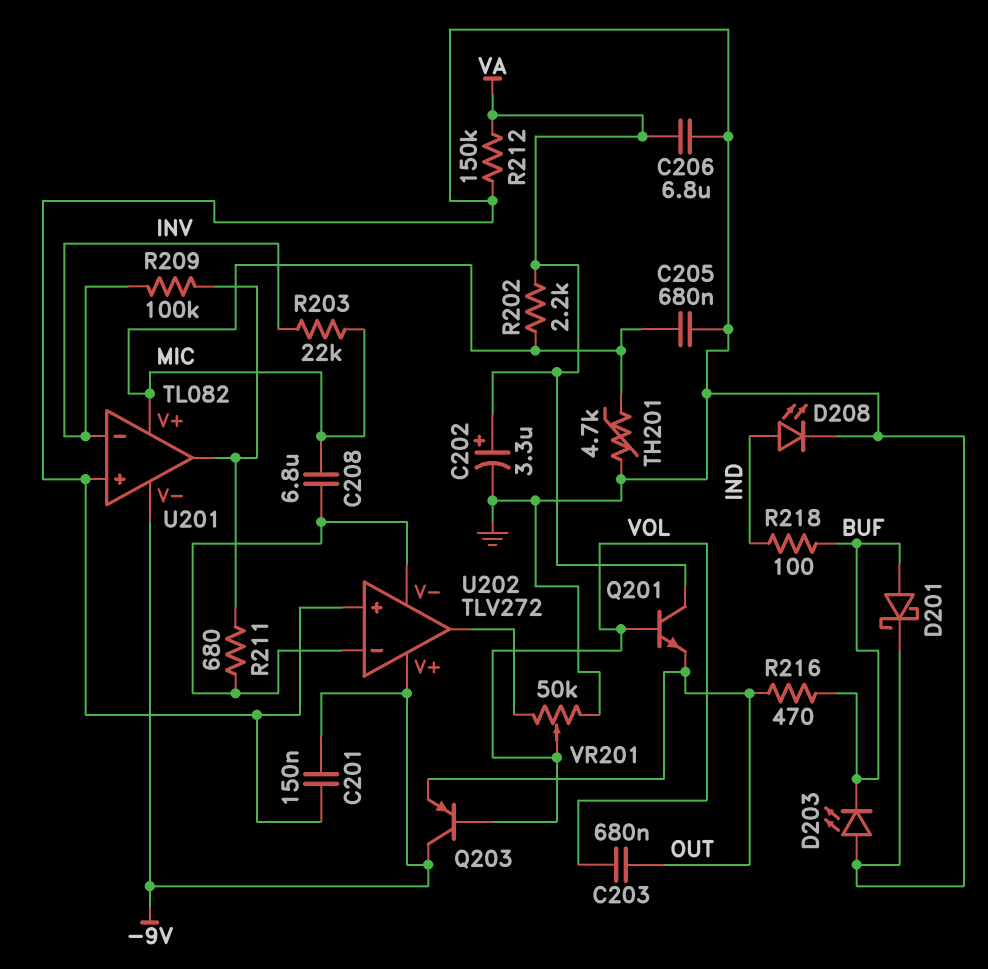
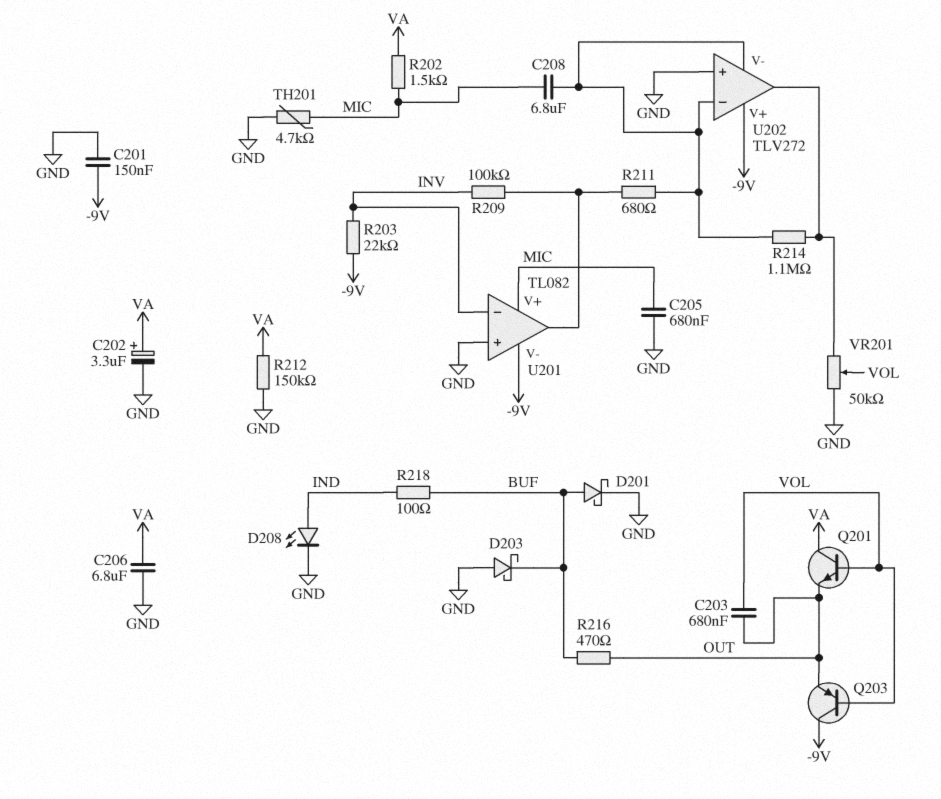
D203: LED (A GND, K BUF) -> schottky (A GND, K BUF)
R202: 2.2k (MIC, VA) -> 1.5k (MIC, VA)
R203: 22k (INV, MIC) -> 22k (-9V, INV)
R214: none -> 1.1M (U202/V-, U202/out)

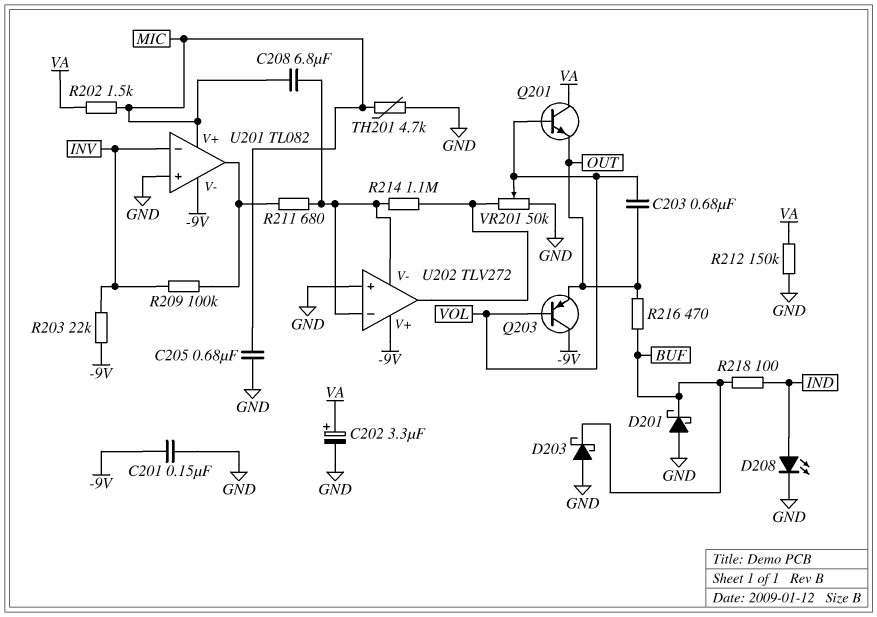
C206: 6.8uF (GND, VA) -> none
D201: schottky (A BUF, K GND) -> schottky (A GND, K BUF)

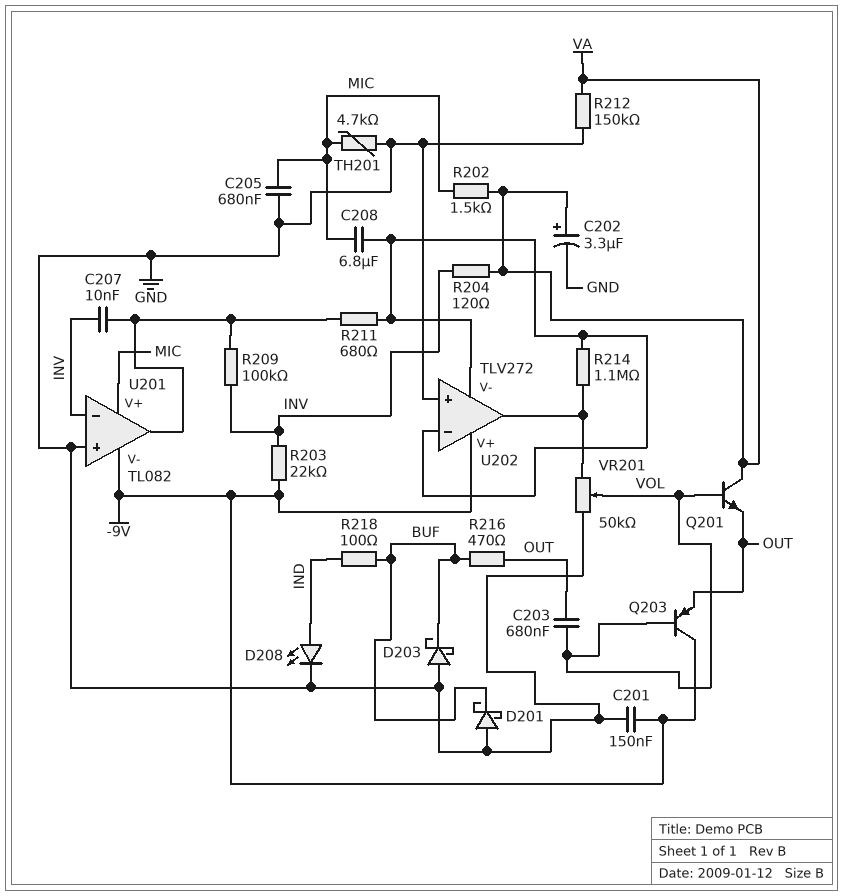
C207: none -> 10nF (INV, U201/out)
R204: none -> 120 (INV, VA)

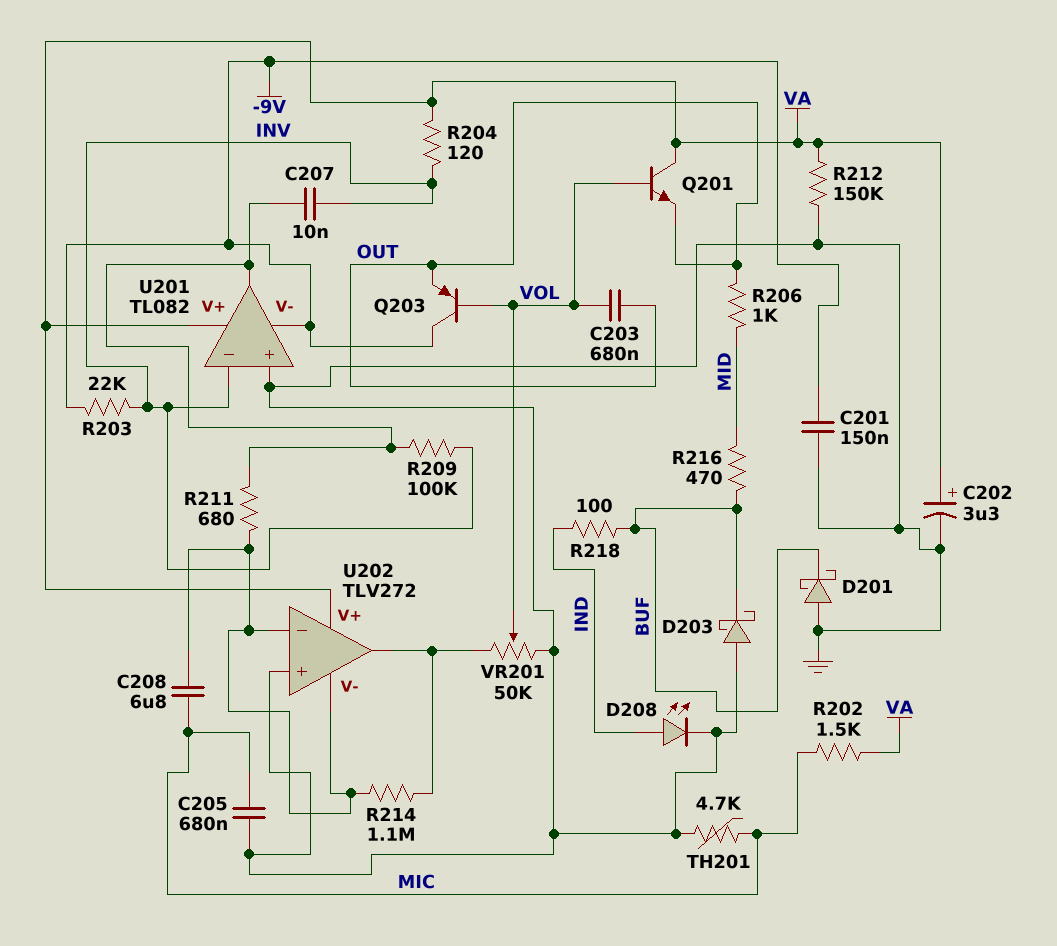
R206: none -> 1k (MID, OUT)
R216: 470 (BUF, OUT) -> 470 (BUF, MID)
U201 pin V+: MIC -> VA
U202 pin V+: -9V -> VA

